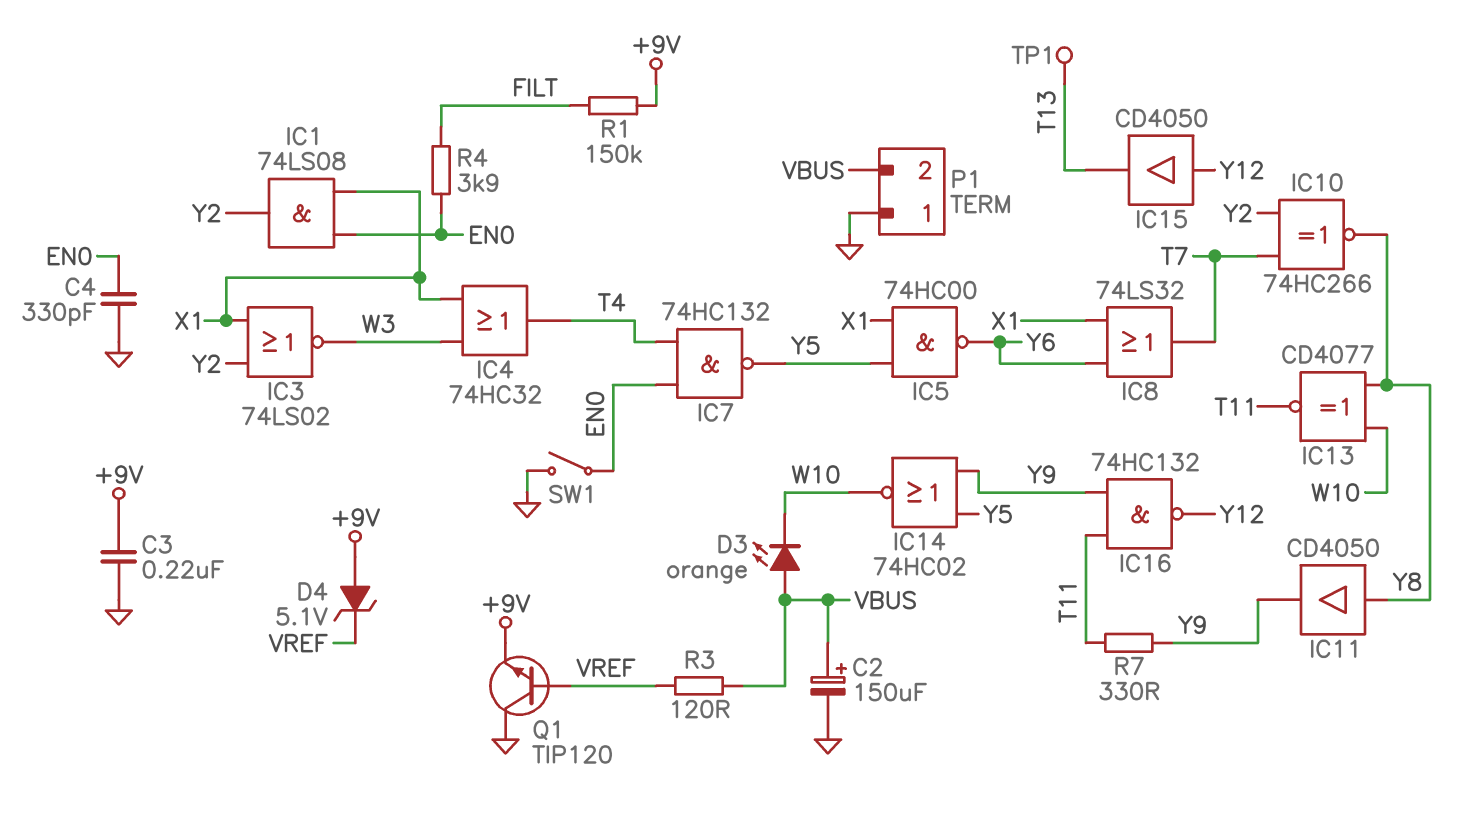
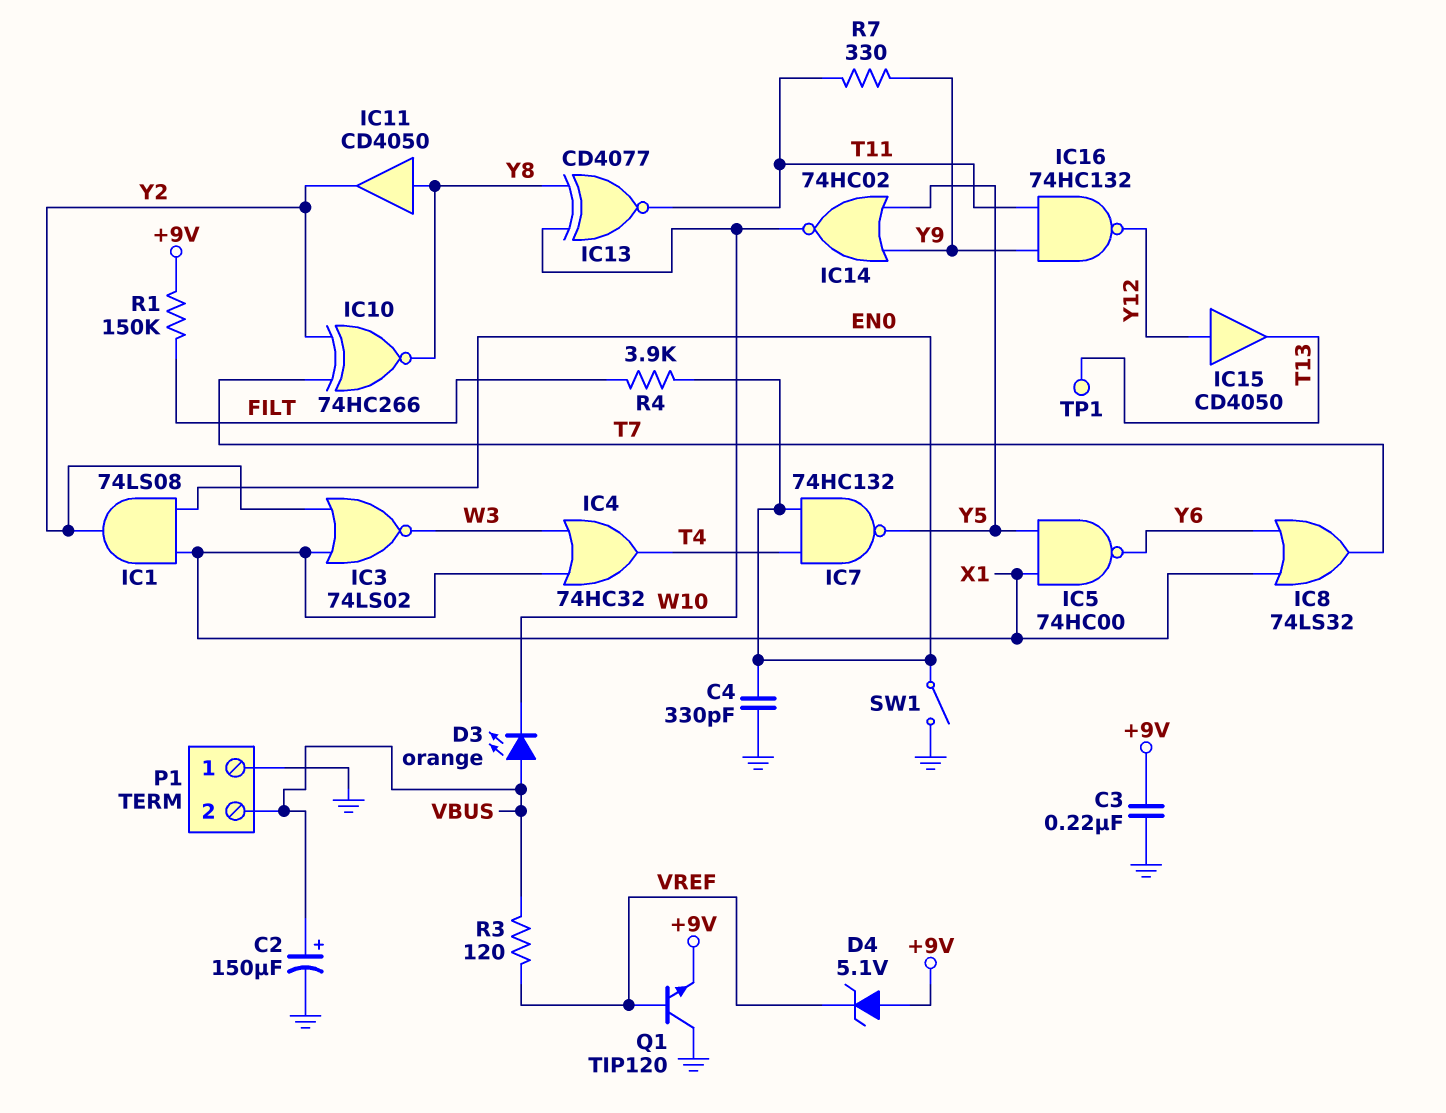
IC11: buffer CD4050 (in Y8, out Y9) -> buffer CD4050 (in Y8, out Y2)

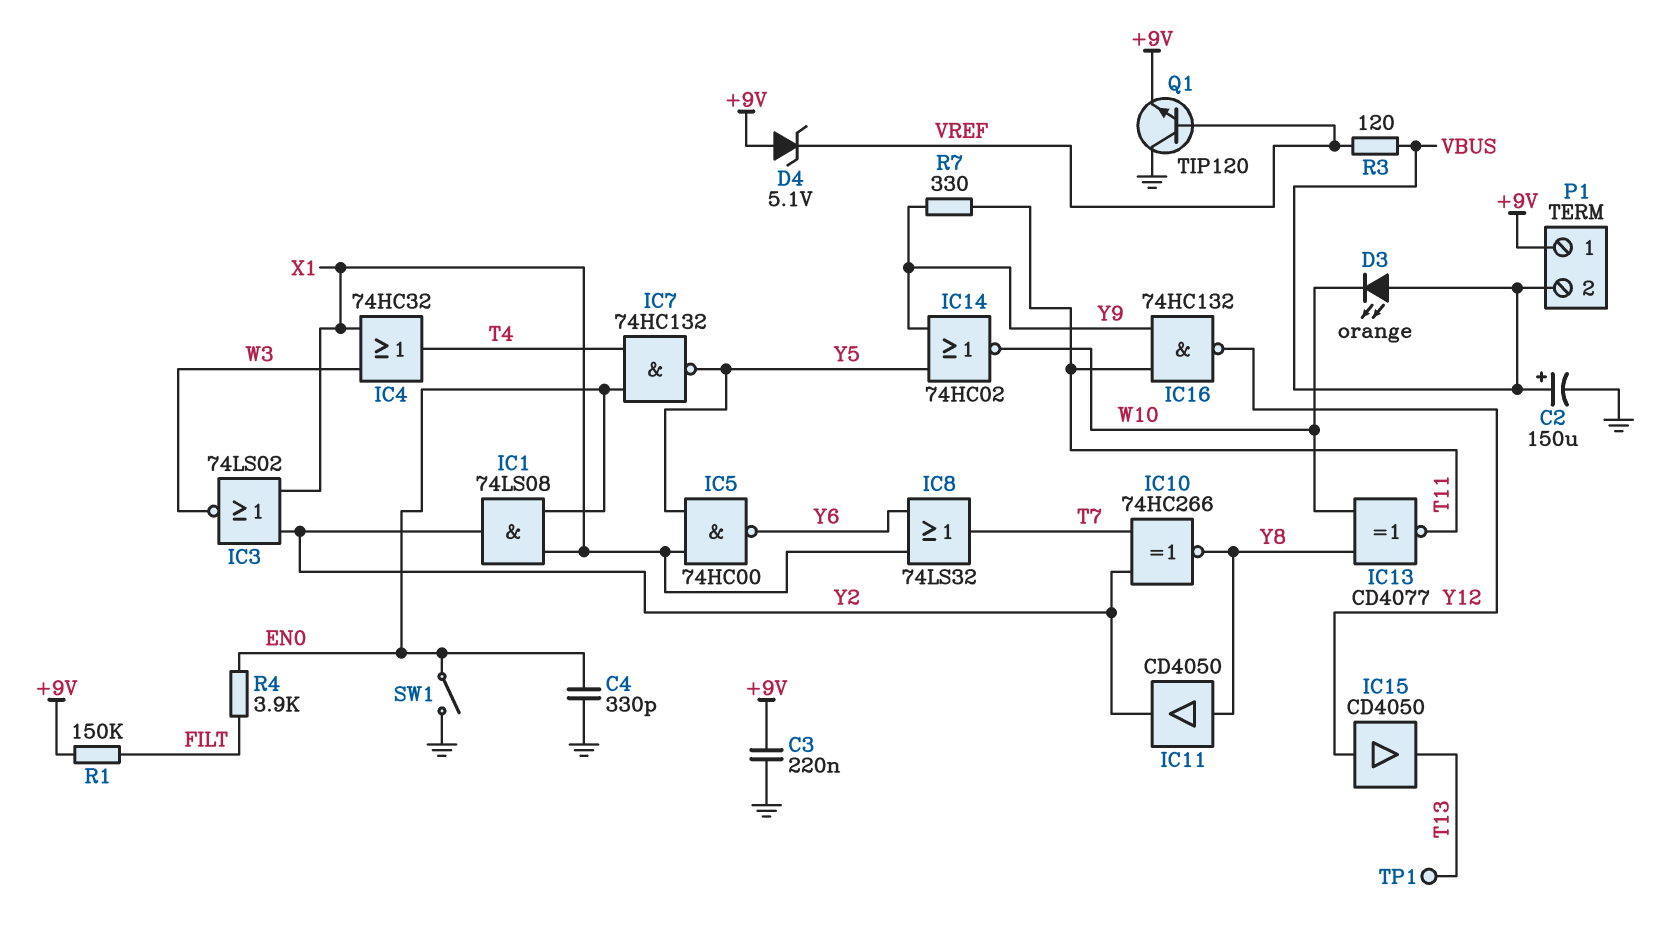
P1 pin 1: GND -> +9V

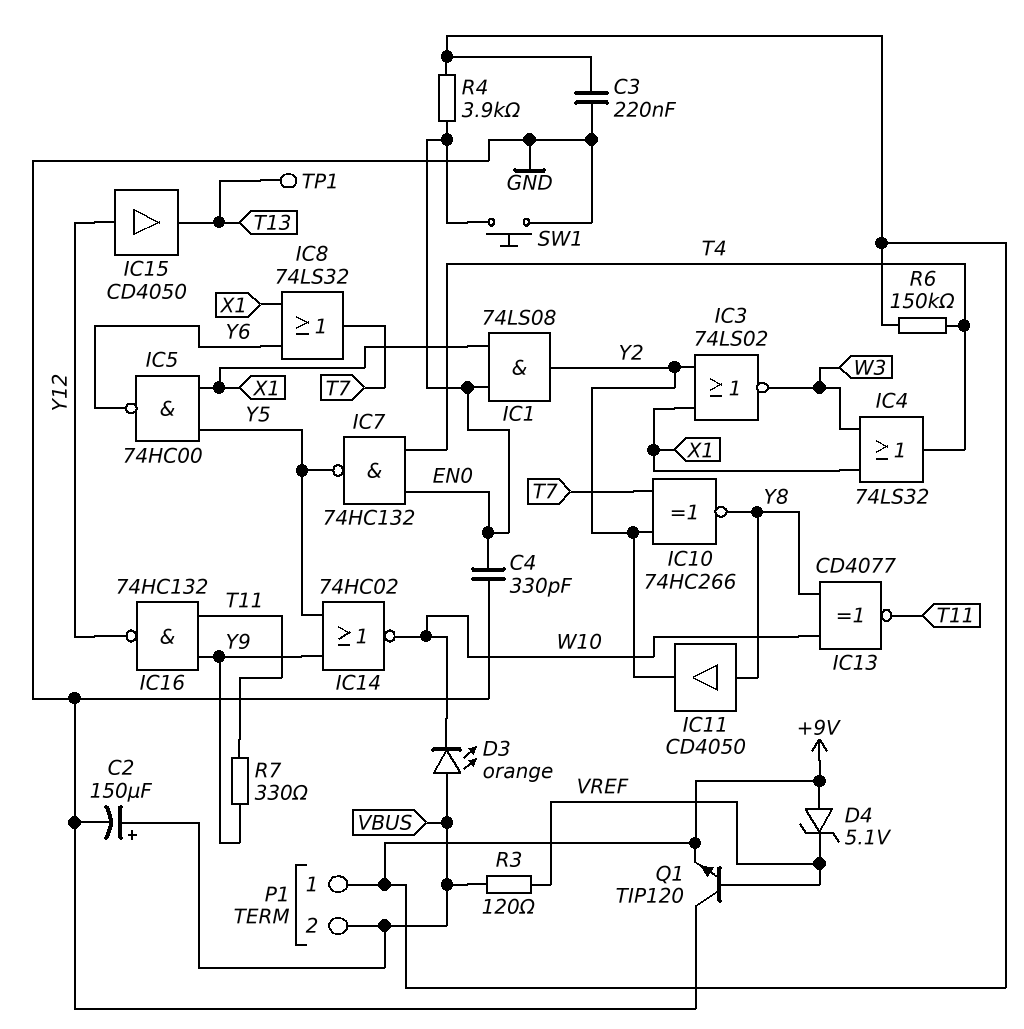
IC4: OR 74HC32 (in W3, in X1, out T4) -> OR 74LS32 (in W3, in X1, out T4)
R1: 150k (+9V, FILT) -> none
R4: 3.9k (EN0, FILT) -> 3.9k (+9V, EN0)
R6: none -> 150k (+9V, T4)
SW1: switch (EN0, GND) -> button (EN0, GND)

